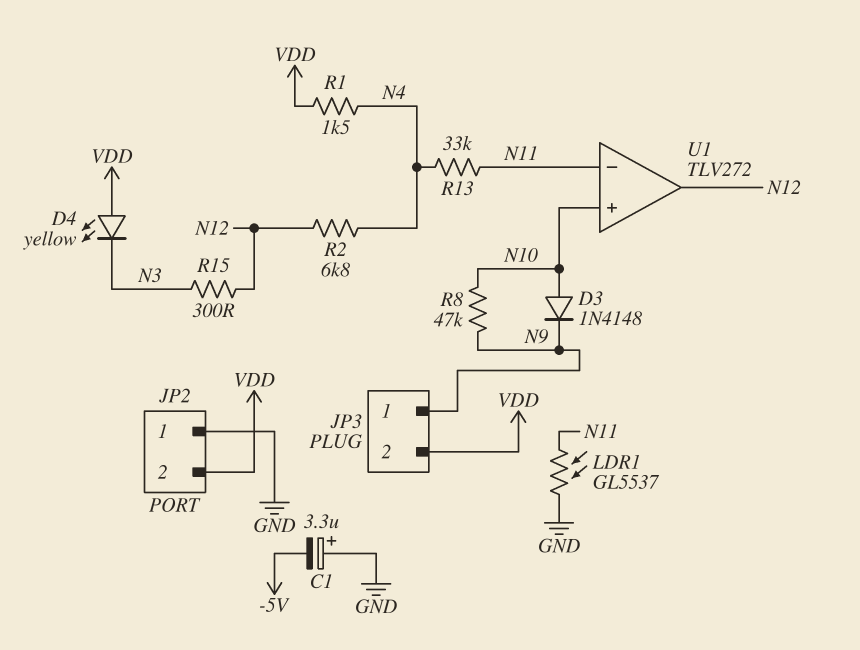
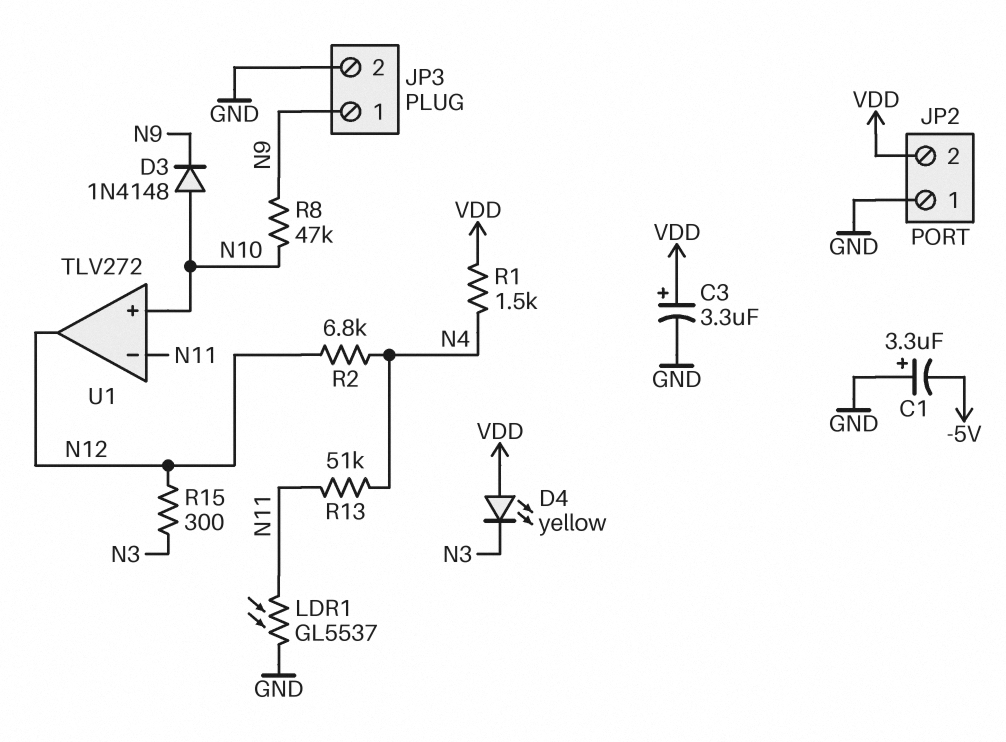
C3: none -> 3.3uF (plus VDD, minus GND)
JP3 pin 2: VDD -> GND
R13: 33k (N4, N11) -> 51k (N4, N11)

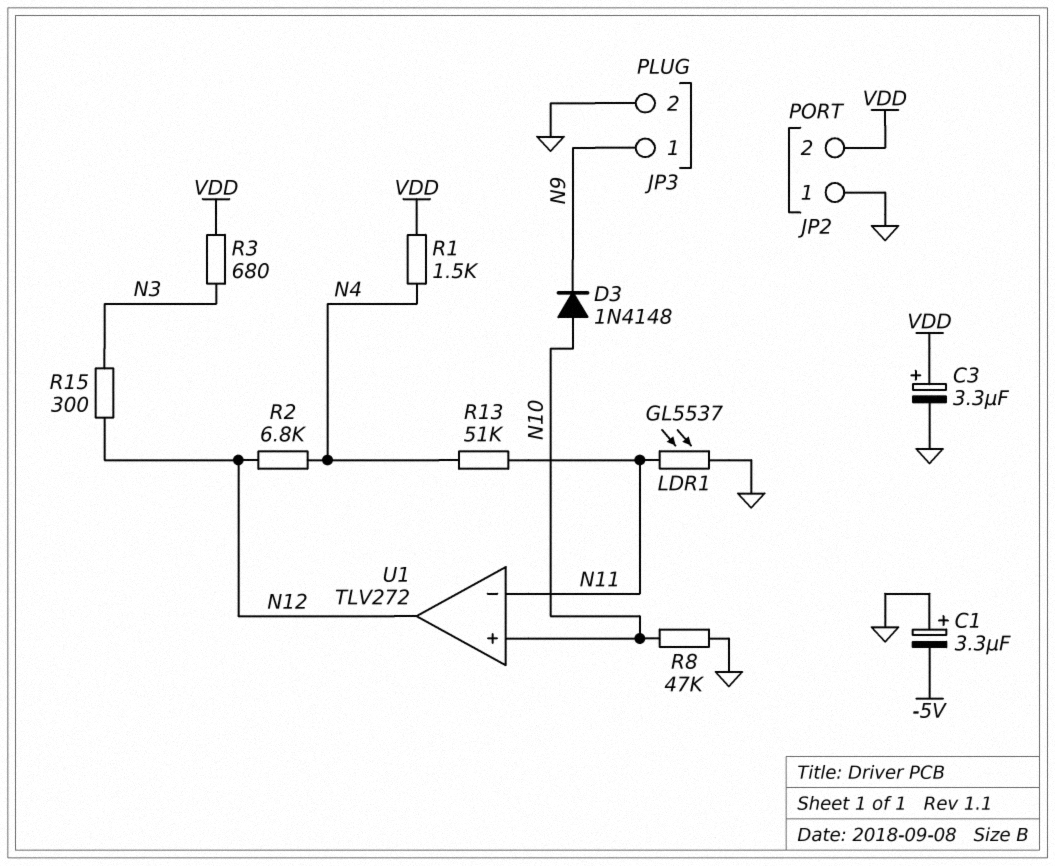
D4: LED yellow (A VDD, K N3) -> none
R3: none -> 680 (N3, VDD)
R8: 47k (N9, N10) -> 47k (GND, N10)

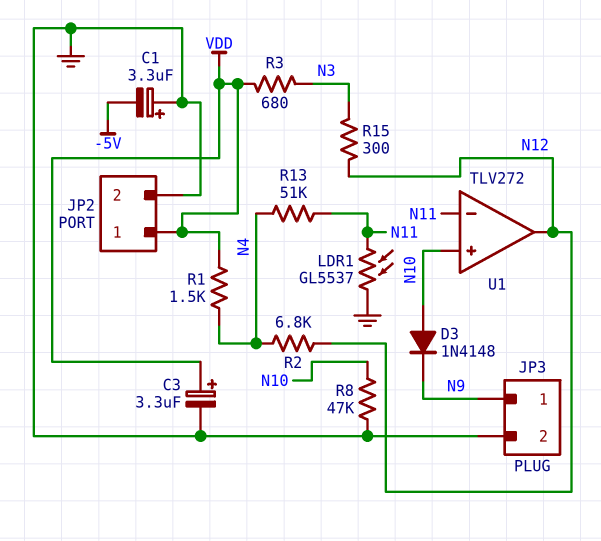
JP2 pin 1: GND -> VDD
JP2 pin 2: VDD -> GND

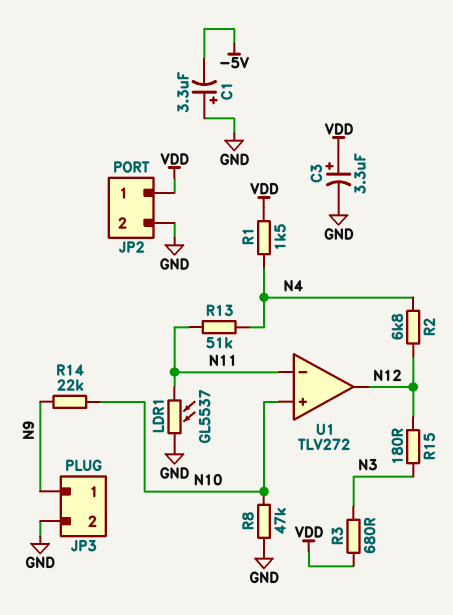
D3: diode 1N4148 (A N10, K N9) -> none
R14: none -> 22k (N9, N10)
R15: 300 (N3, N12) -> 180 (N3, N12)

